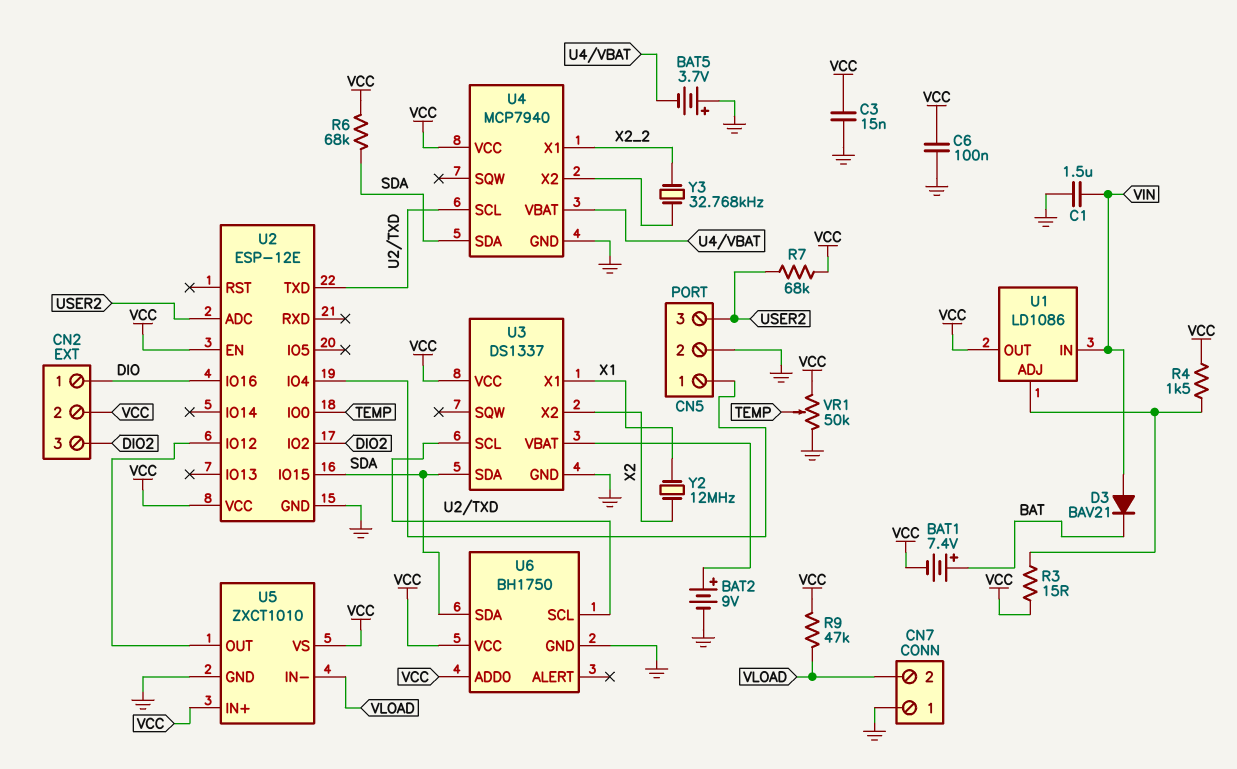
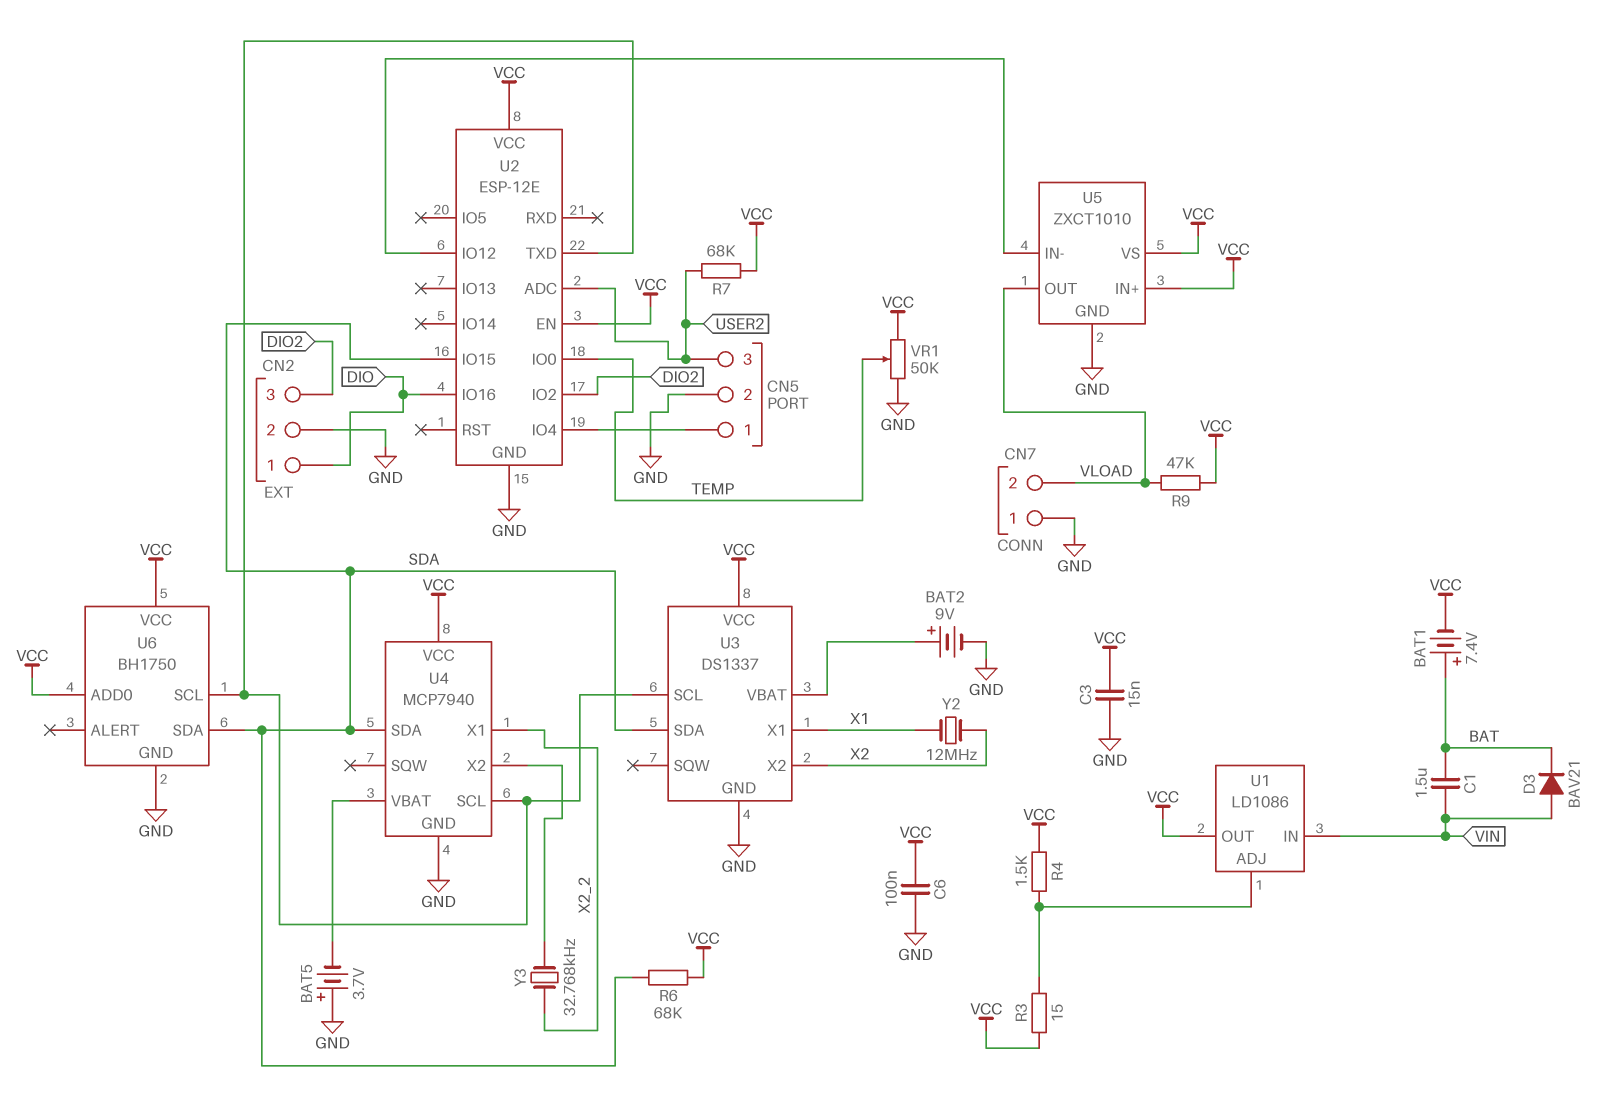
C1: 1.5uF (GND, VIN) -> 1.5uF (BAT, VIN)
CN2 pin 2: VCC -> GND
U5 pin IN-: VLOAD -> U2/IO12
U5 pin OUT: U2/IO12 -> VLOAD

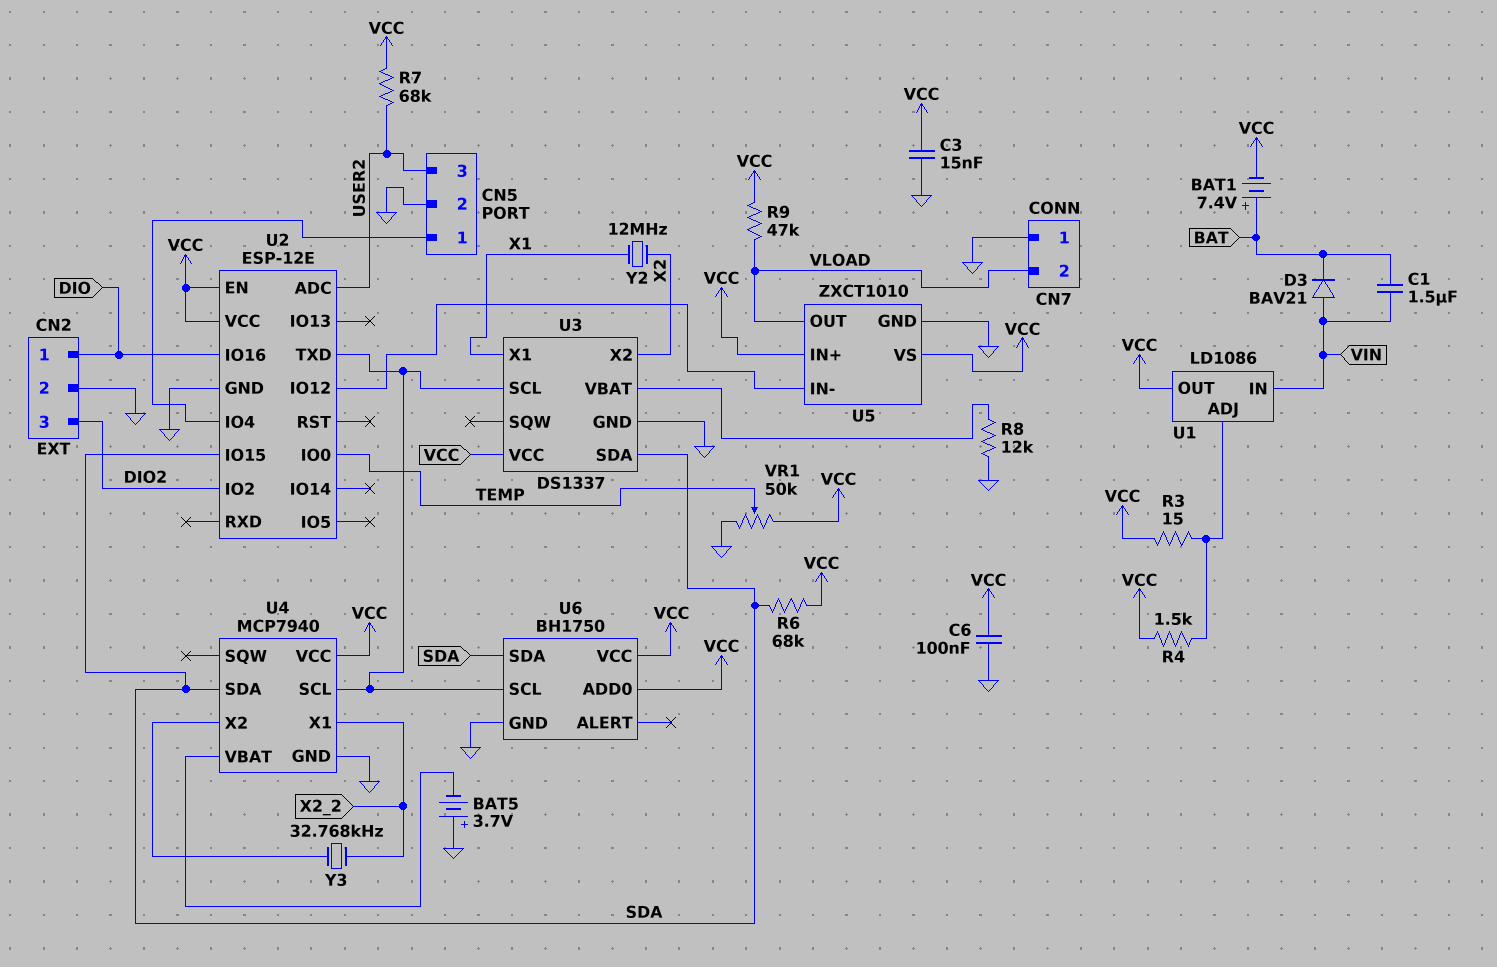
BAT2: 9V (plus U3/VBAT, minus GND) -> none
R8: none -> 12k (GND, U3/VBAT)

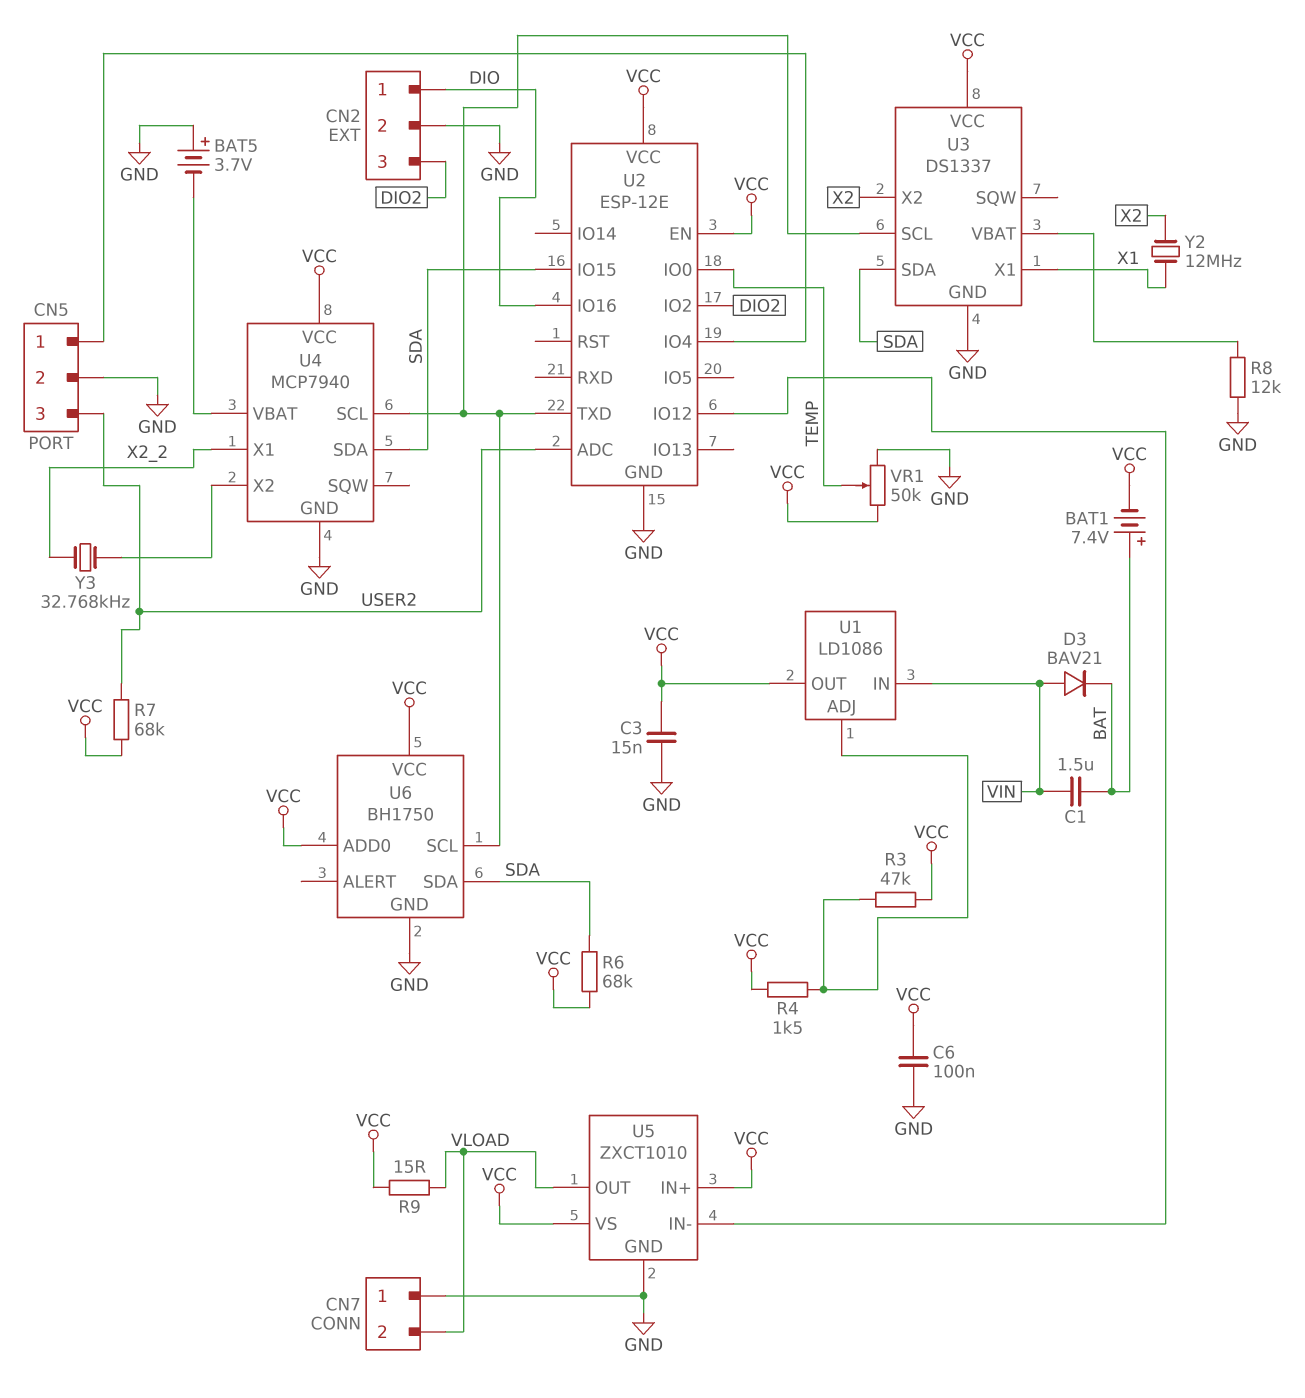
R3: 15 (U1/ADJ, VCC) -> 47k (U1/ADJ, VCC)
R9: 47k (VCC, VLOAD) -> 15 (VCC, VLOAD)

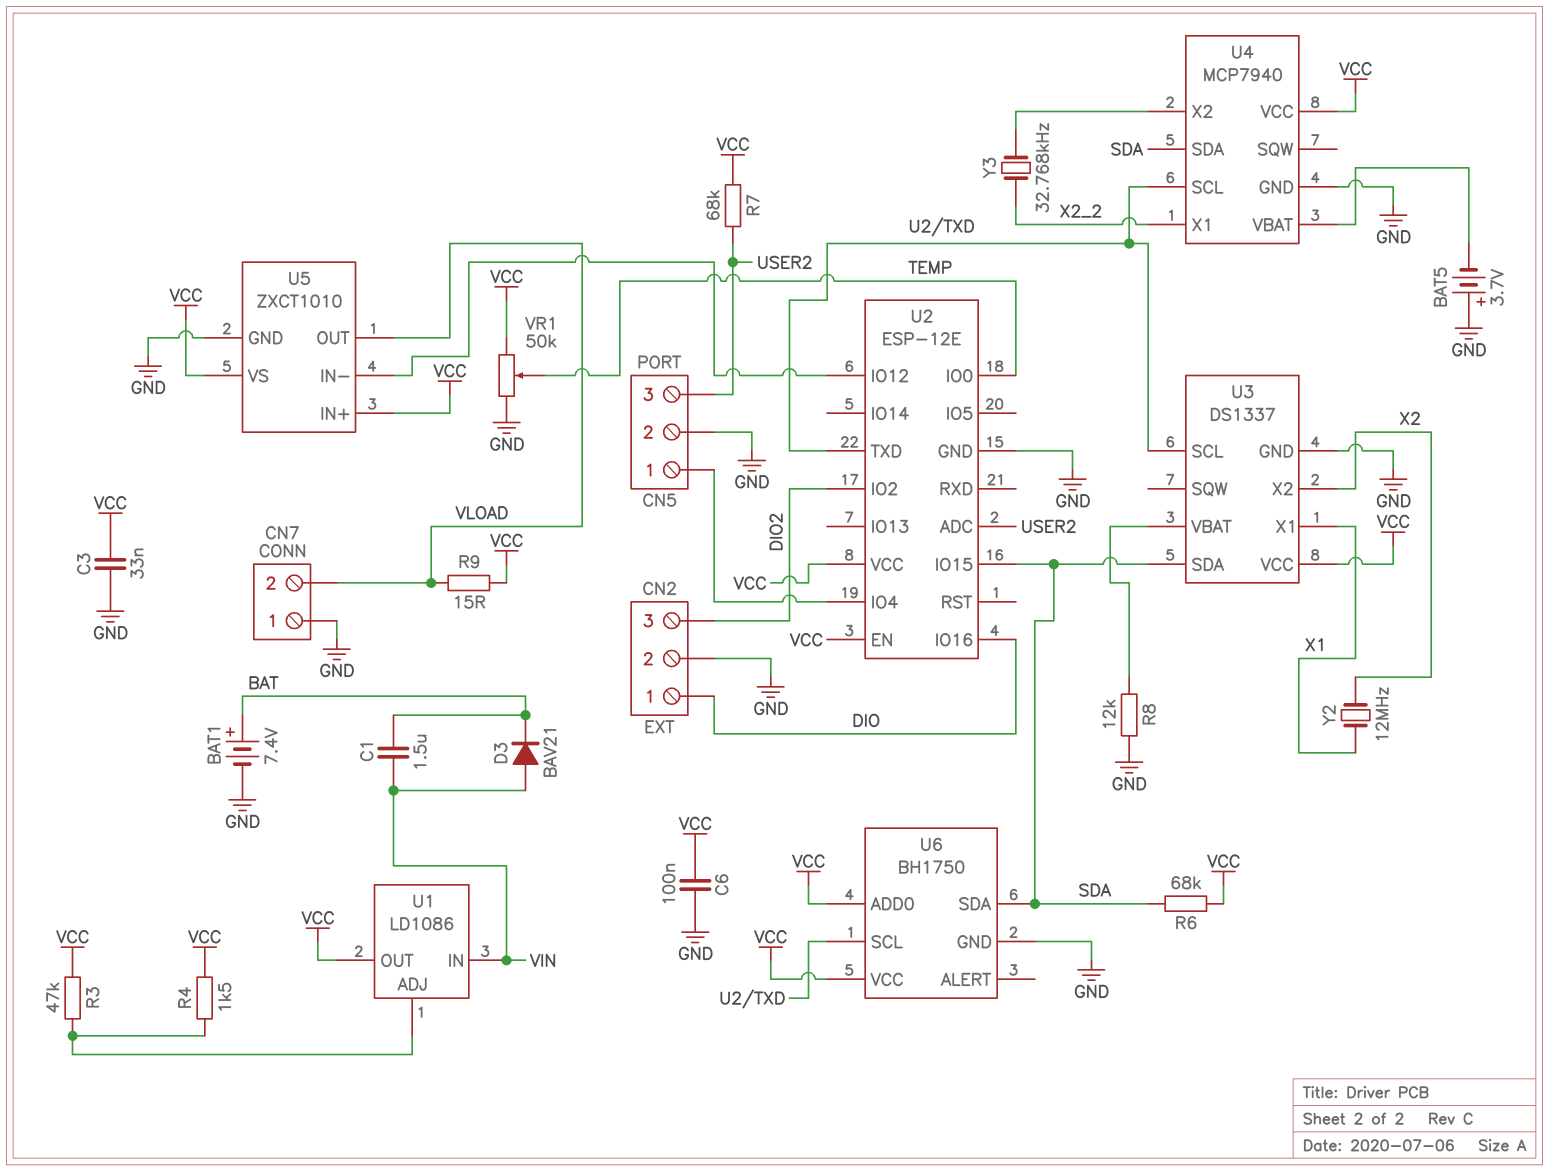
BAT1: 7.4V (plus BAT, minus VCC) -> 7.4V (plus BAT, minus GND)
C3: 15nF (GND, VCC) -> 33nF (GND, VCC)

